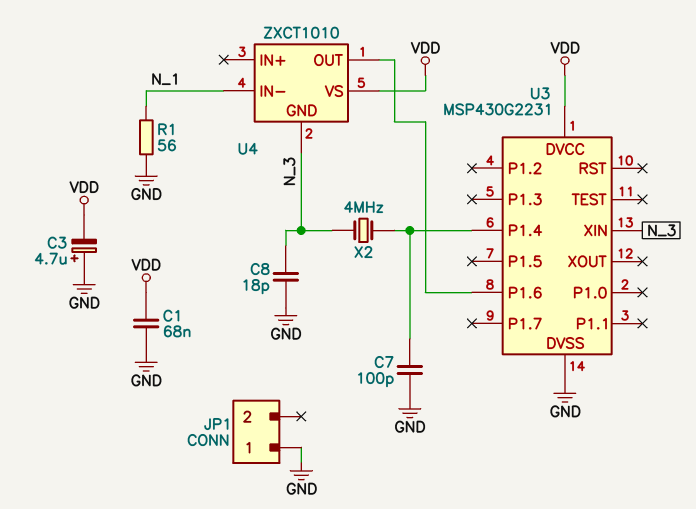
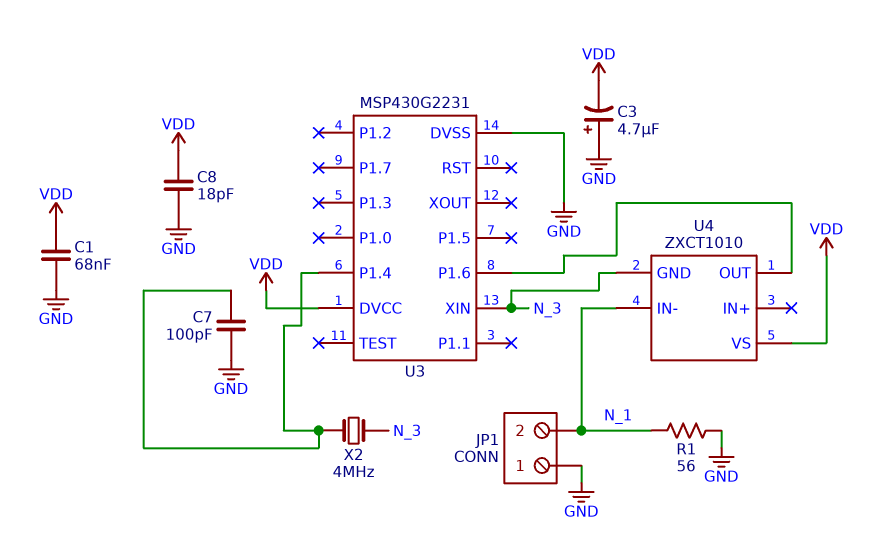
C8: 18pF (GND, N_3) -> 18pF (GND, VDD)
JP1 pin 2: none -> N_1

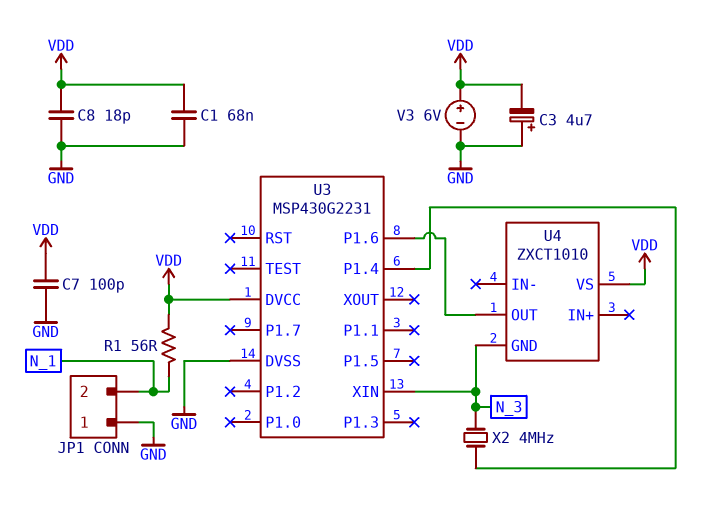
C7: 100pF (GND, U3/P1.4) -> 100pF (GND, VDD)
R1: 56 (GND, N_1) -> 56 (N_1, VDD)
U4 pin IN-: N_1 -> none
V3: none -> 6V (plus VDD, minus GND)

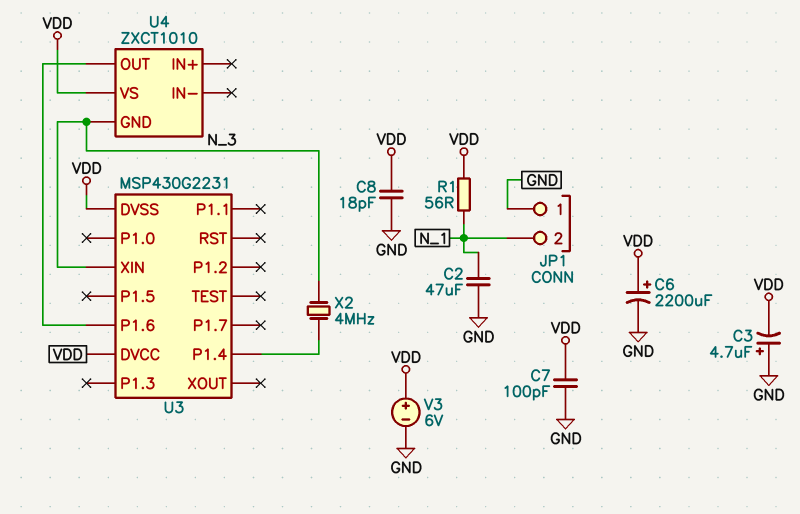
C1: 68nF (GND, VDD) -> none
C2: none -> 47uF (GND, N_1)
C6: none -> 2200uF (plus VDD, minus GND)
U3 pin DVSS: GND -> VDD

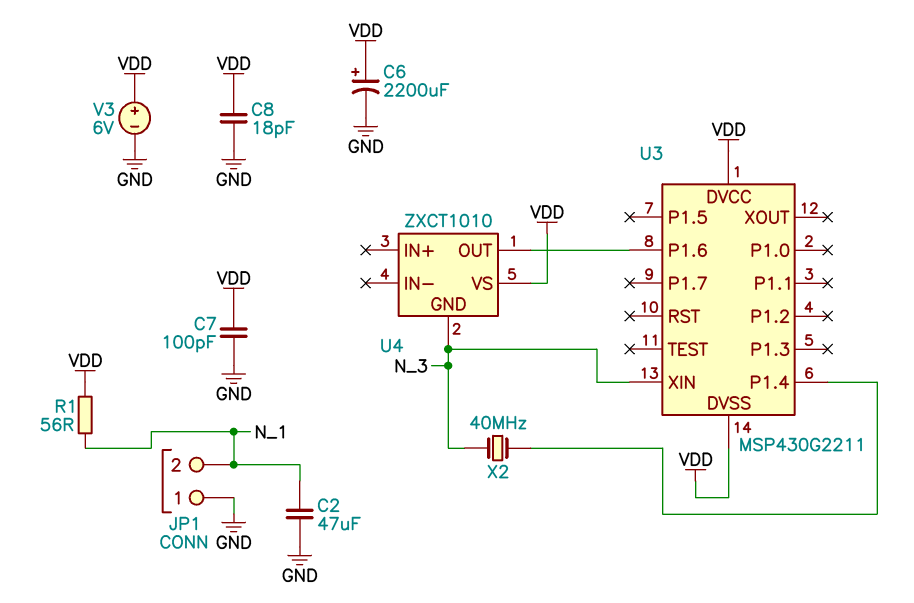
C3: 4.7uF (plus GND, minus VDD) -> none
U3: MSP430G2231 -> MSP430G2211
X2: 4MHz (N_3, U3/P1.4) -> 40MHz (N_3, U3/P1.4)

